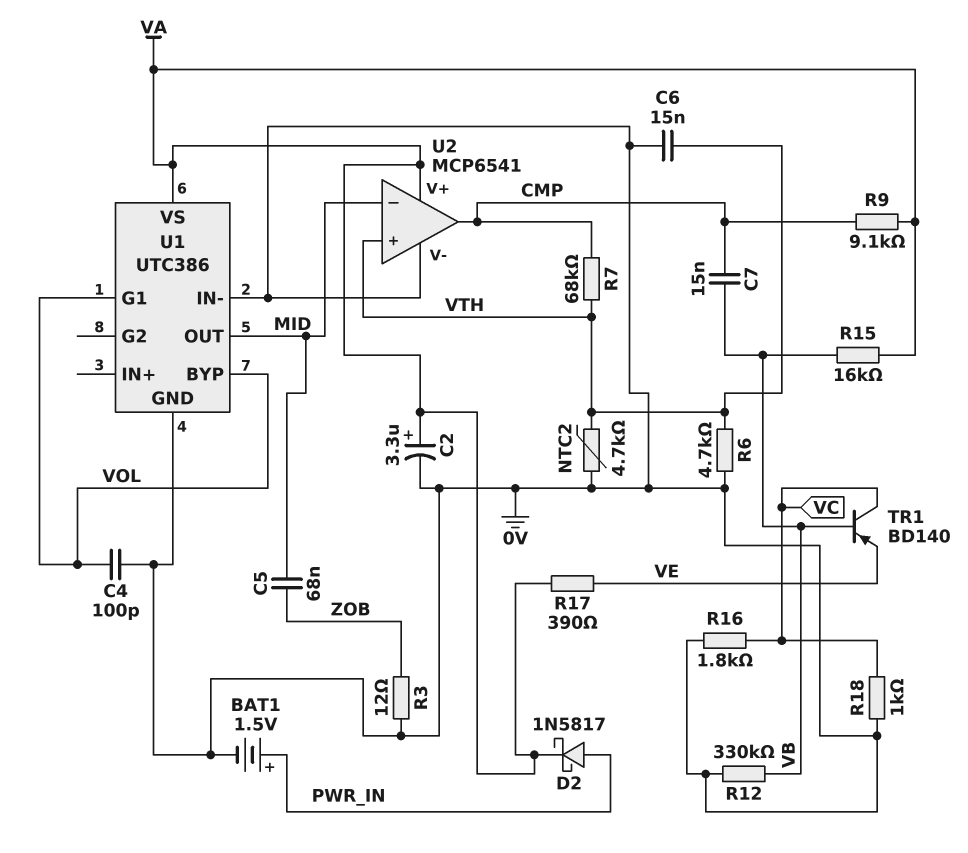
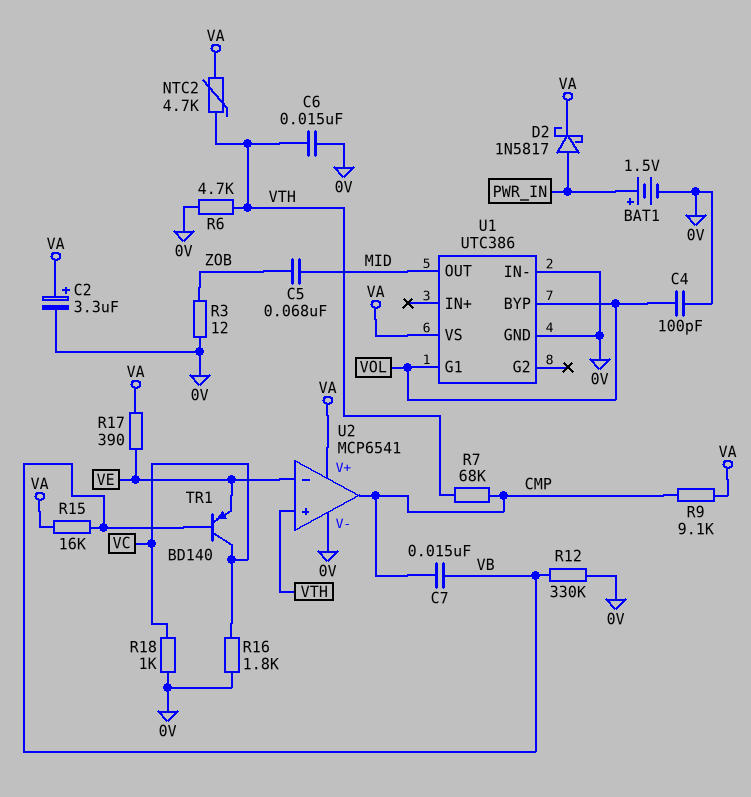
NTC2: 4.7k (0V, VTH) -> 4.7k (VA, VTH)
U2 pin in-: MID -> VE

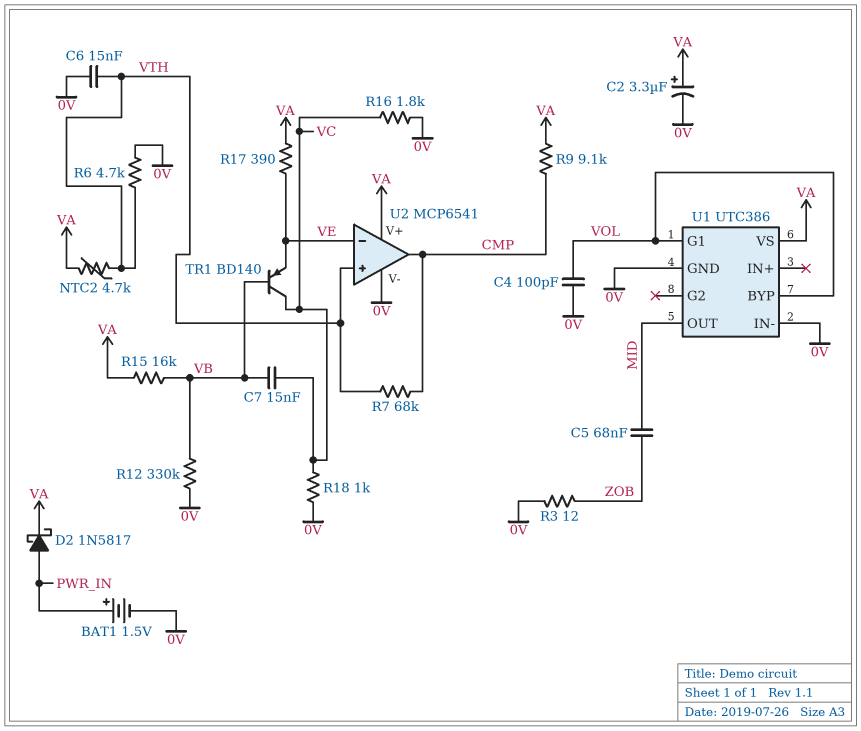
C7: 15nF (CMP, VB) -> 15nF (VB, VC)

